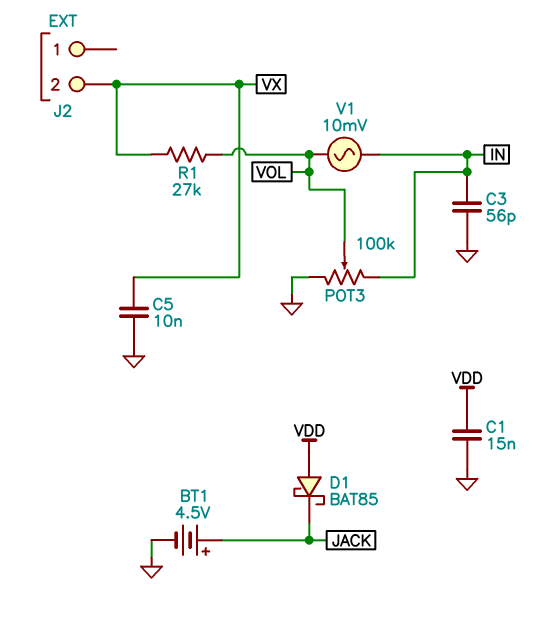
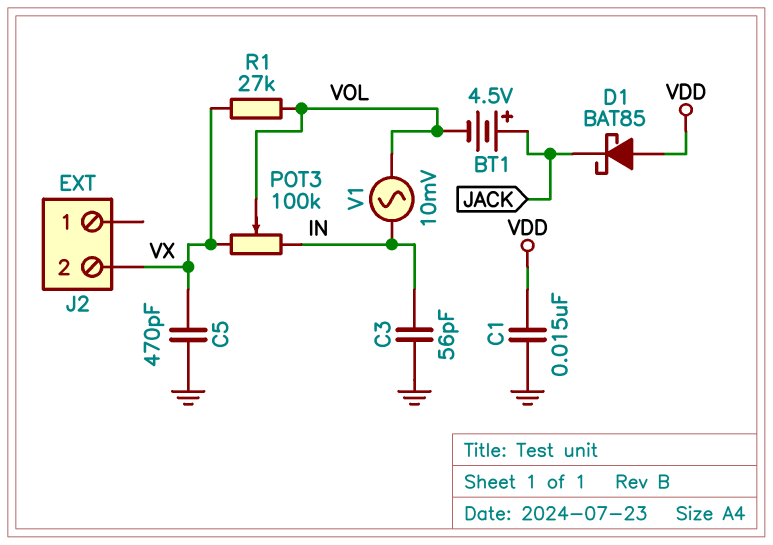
BT1: 4.5V (plus JACK, minus GND) -> 4.5V (plus JACK, minus VOL)
C5: 10nF (GND, VX) -> 470pF (GND, VX)
POT3: 100k (GND, IN, wiper VOL) -> 100k (IN, VX, wiper VOL)

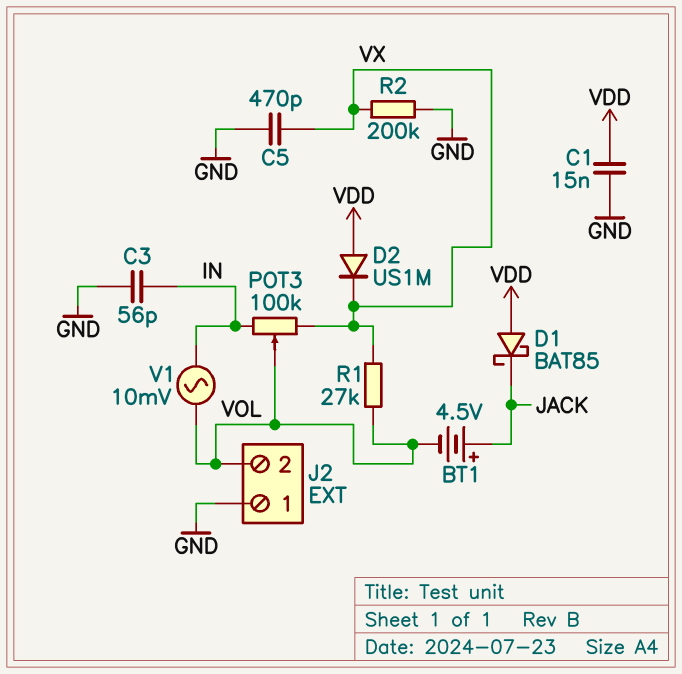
D2: none -> diode US1M (A VDD, K VX)
J2 pin 1: none -> GND
J2 pin 2: VX -> VOL
R2: none -> 200k (GND, VX)

